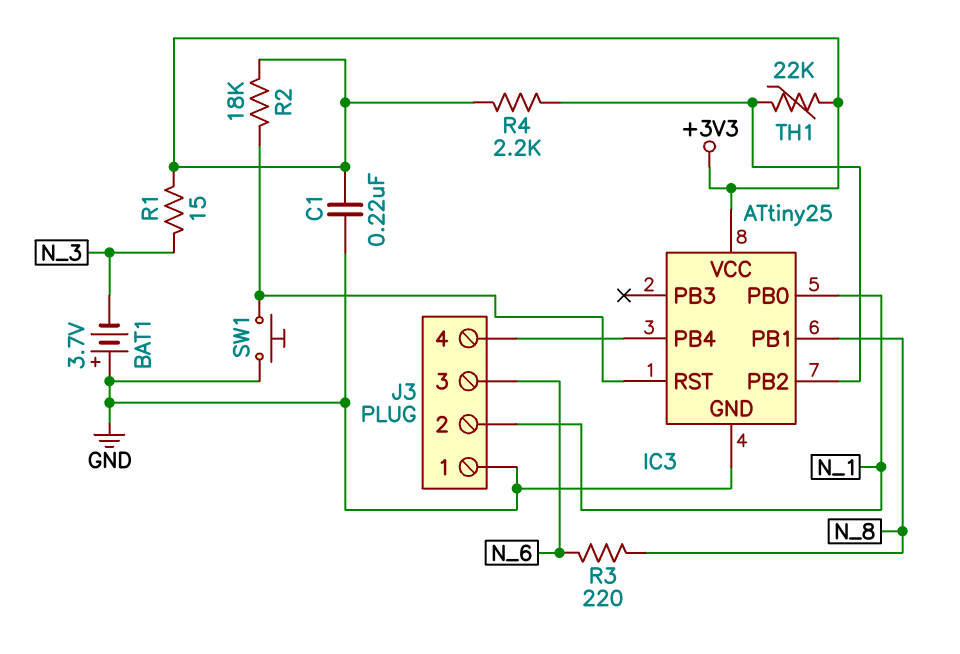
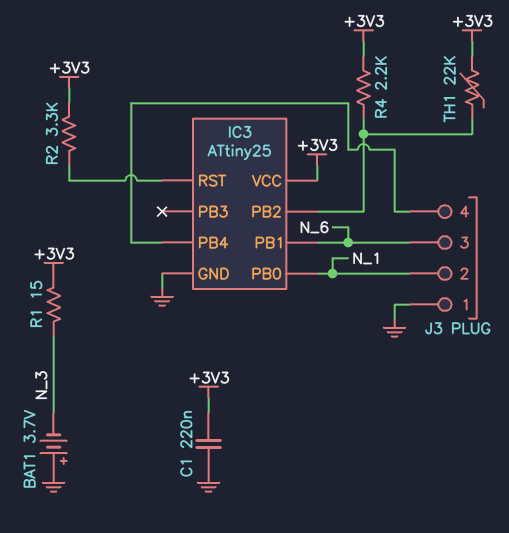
IC3 pin PB1: N_8 -> N_6
R2: 18k (+3V3, IC3/RST) -> 3.3k (+3V3, IC3/RST)
R3: 220 (N_6, N_8) -> none
SW1: button (GND, IC3/RST) -> none

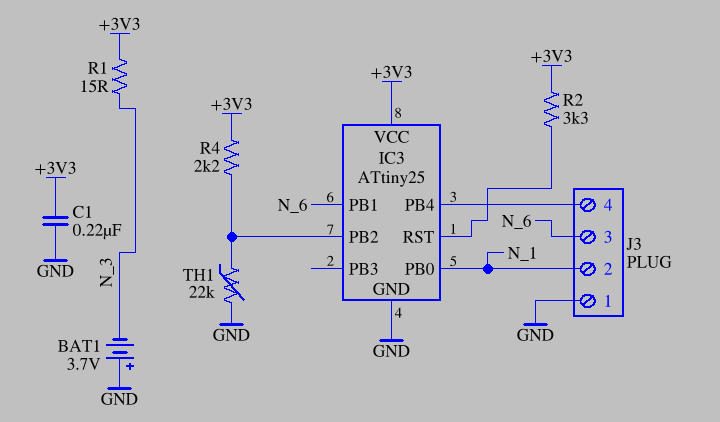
TH1: 22k (+3V3, IC3/PB2) -> 22k (GND, IC3/PB2)

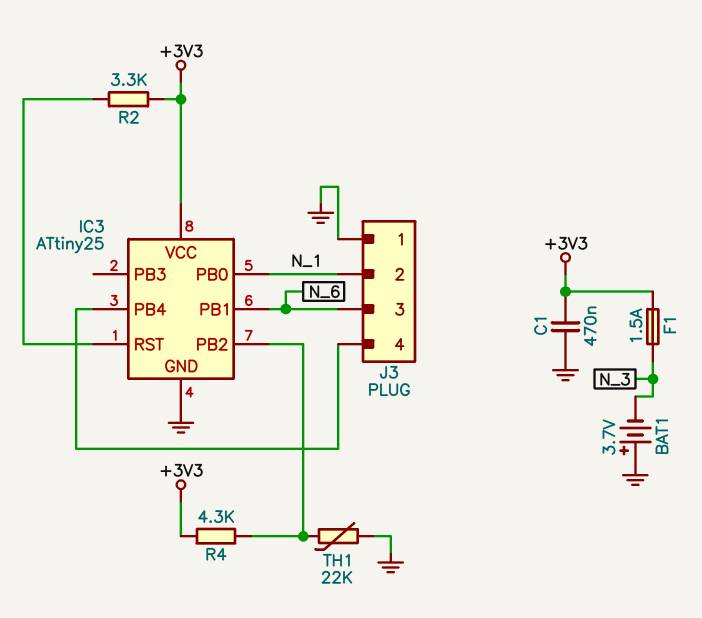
C1: 220nF (+3V3, GND) -> 470nF (+3V3, GND)
F1: none -> 1.5A (+3V3, N_3)
R1: 15 (+3V3, N_3) -> none
R4: 2.2k (+3V3, IC3/PB2) -> 4.3k (+3V3, IC3/PB2)

